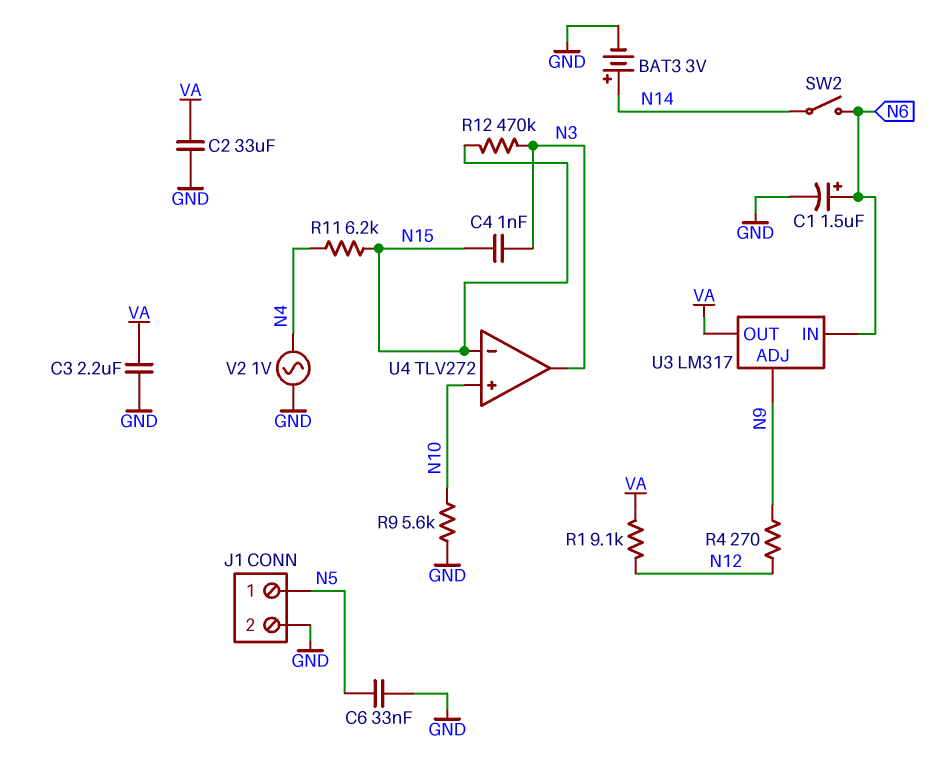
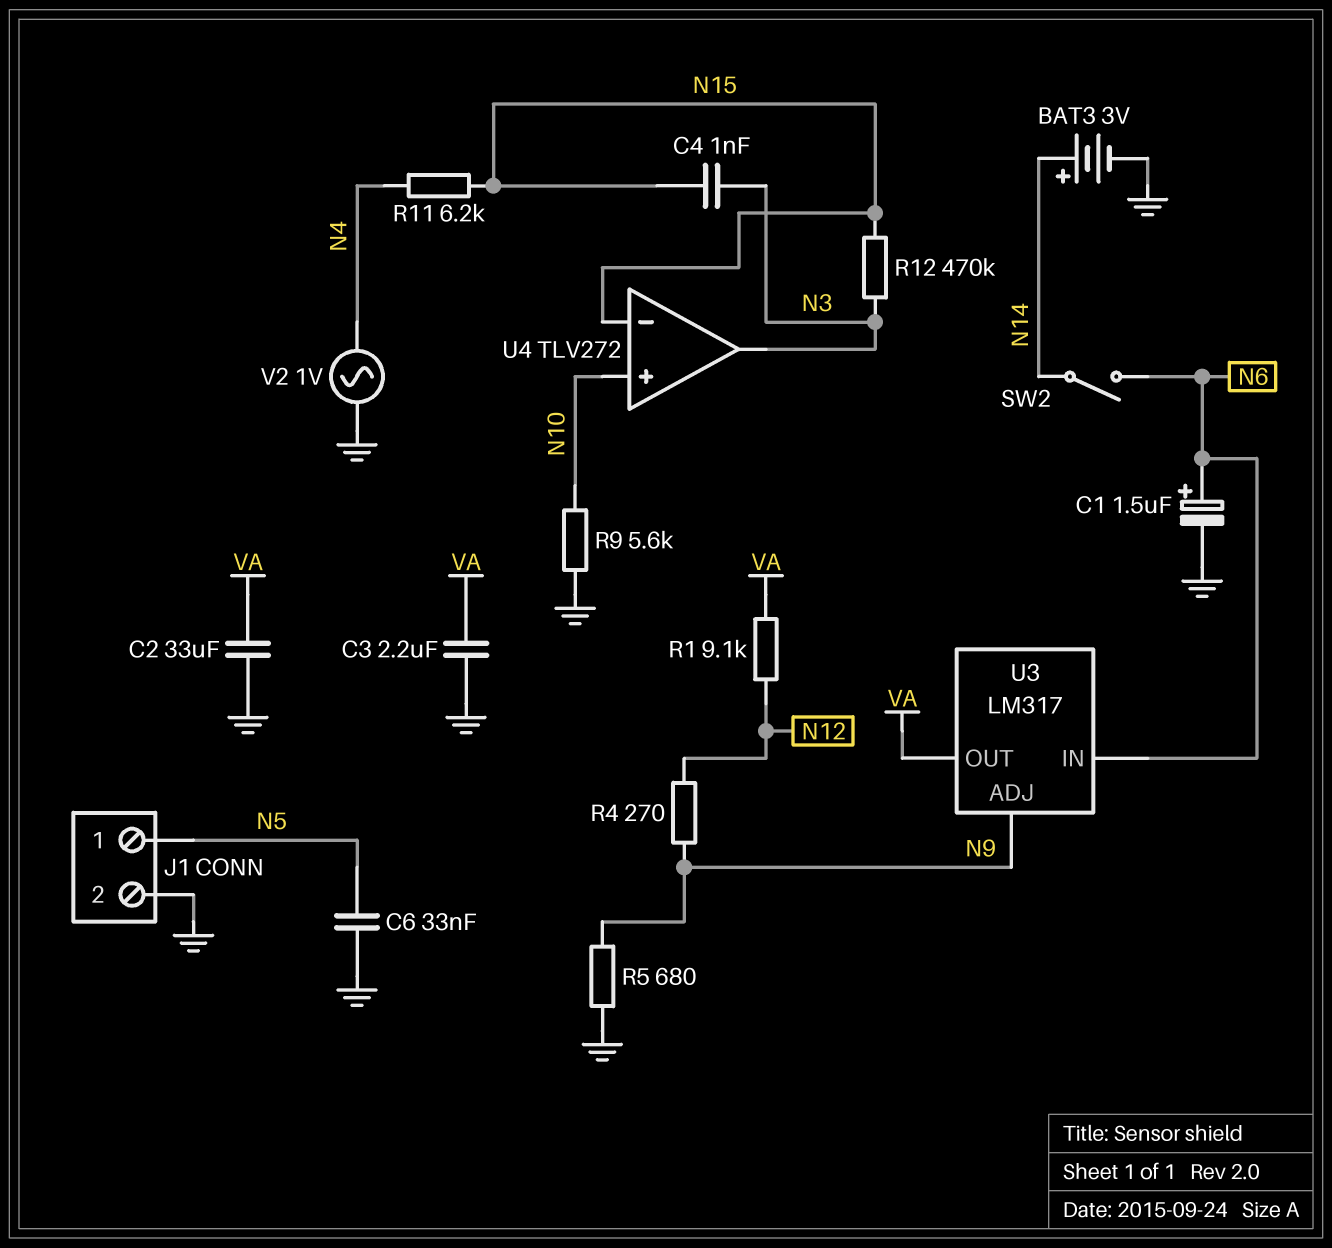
R5: none -> 680 (GND, N9)

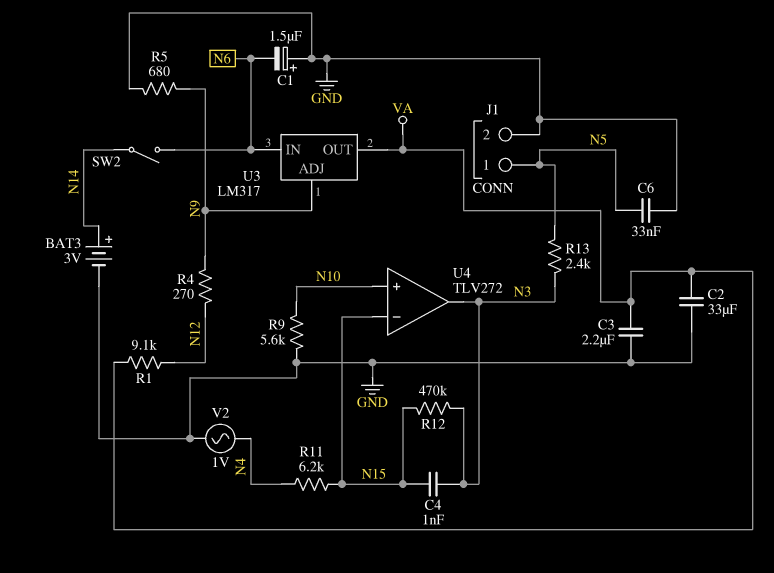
C1: 1.5uF (plus N6, minus GND) -> 1.5uF (plus GND, minus N6)
R13: none -> 2.4k (N3, N5)

